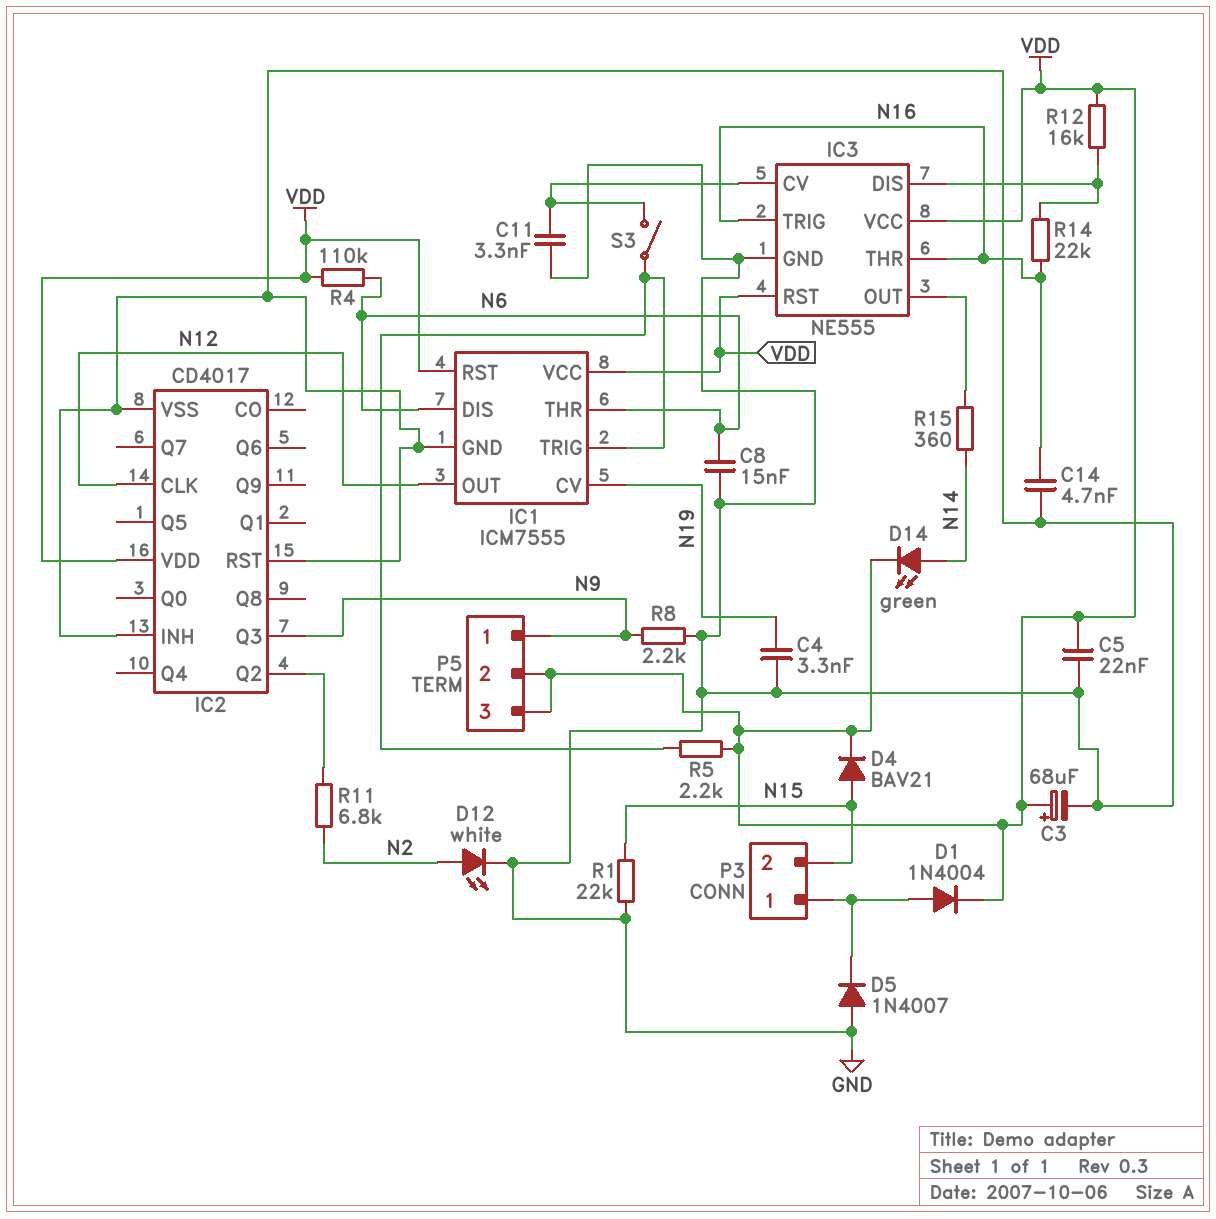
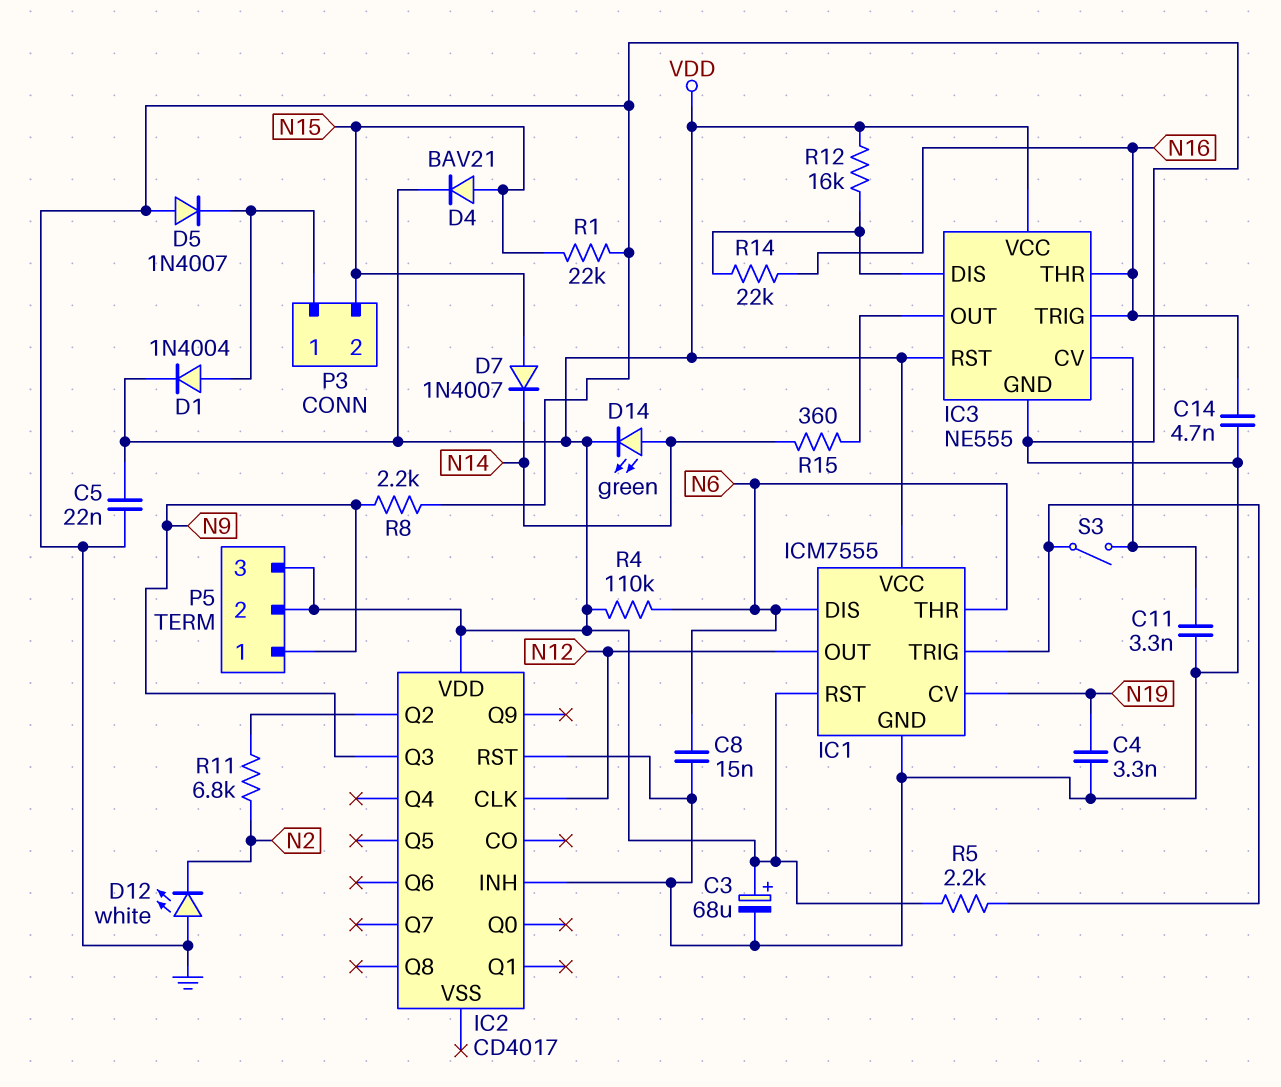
D7: none -> diode 1N4007 (A N15, K N14)
D12: LED white (A N2, K GND) -> LED white (A GND, K N2)
IC2 pin VSS: GND -> none

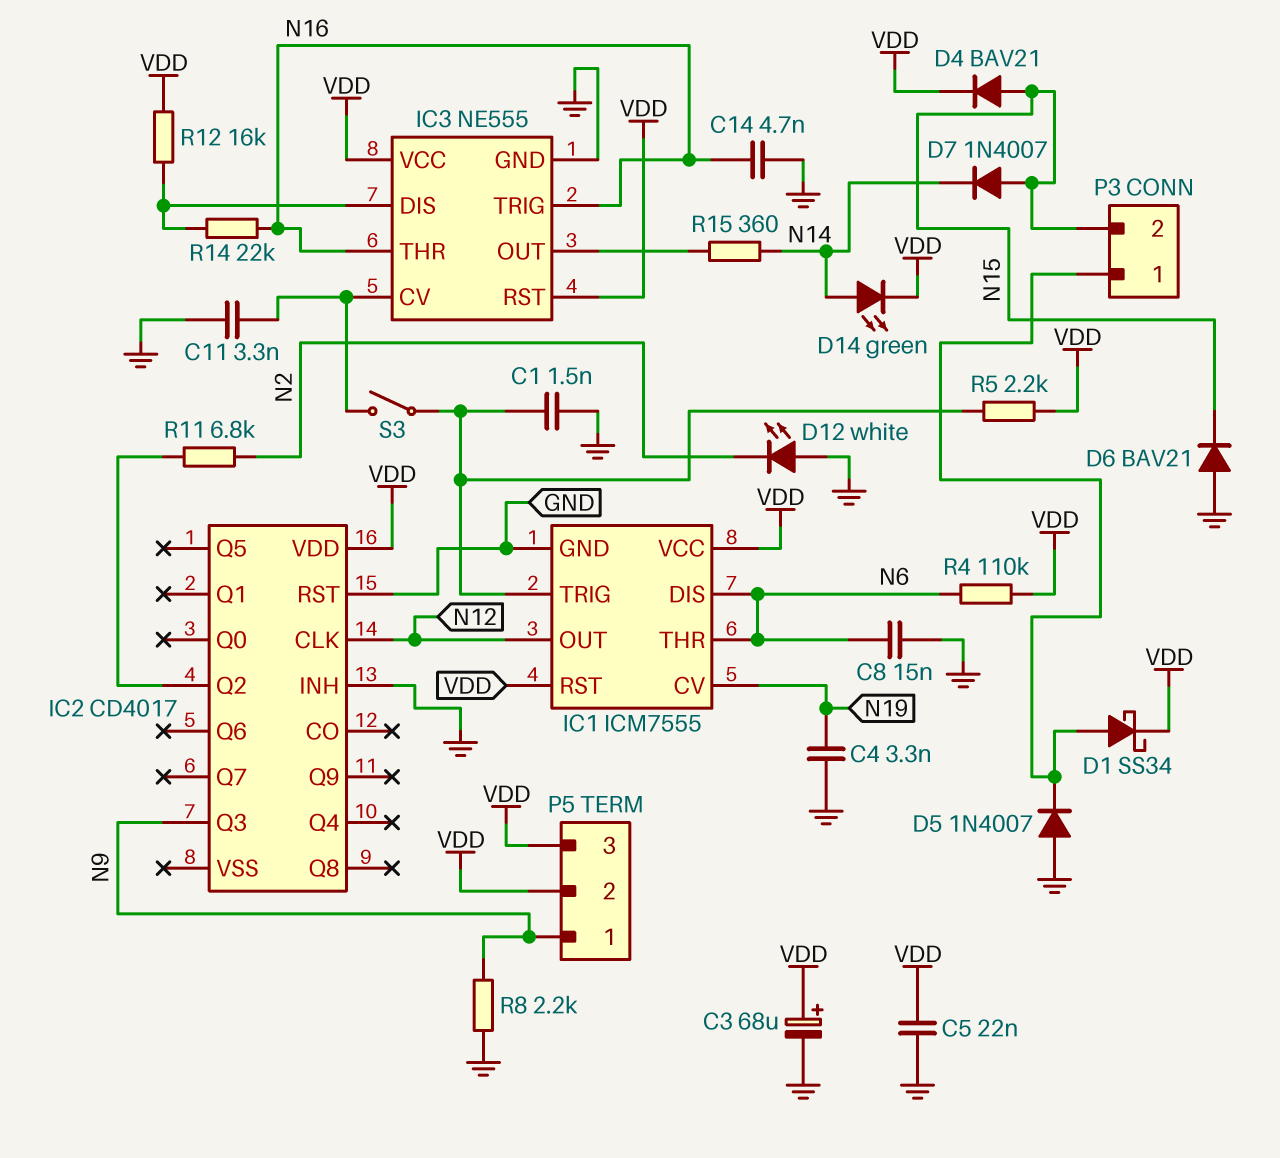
C1: none -> 1.5nF (GND, IC1/TRIG)
D1: diode 1N4004 (A P3/1, K VDD) -> schottky SS34 (A P3/1, K VDD)
D6: none -> diode BAV21 (A GND, K N15)
R1: 22k (GND, N15) -> none

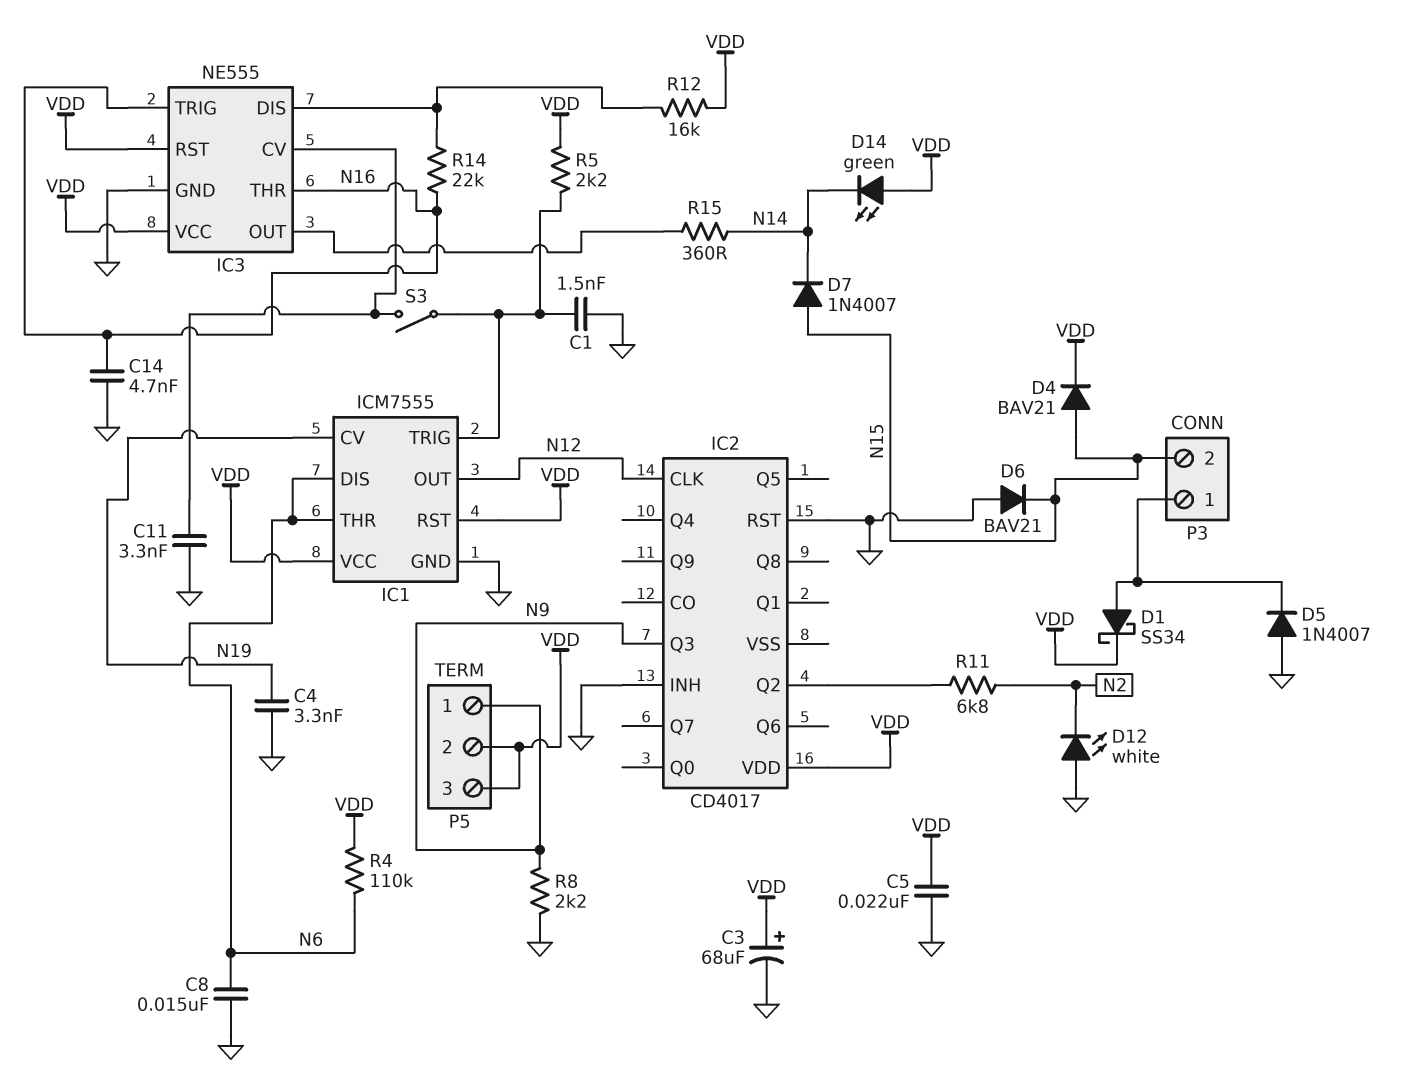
D14: LED green (A N14, K VDD) -> LED green (A VDD, K N14)

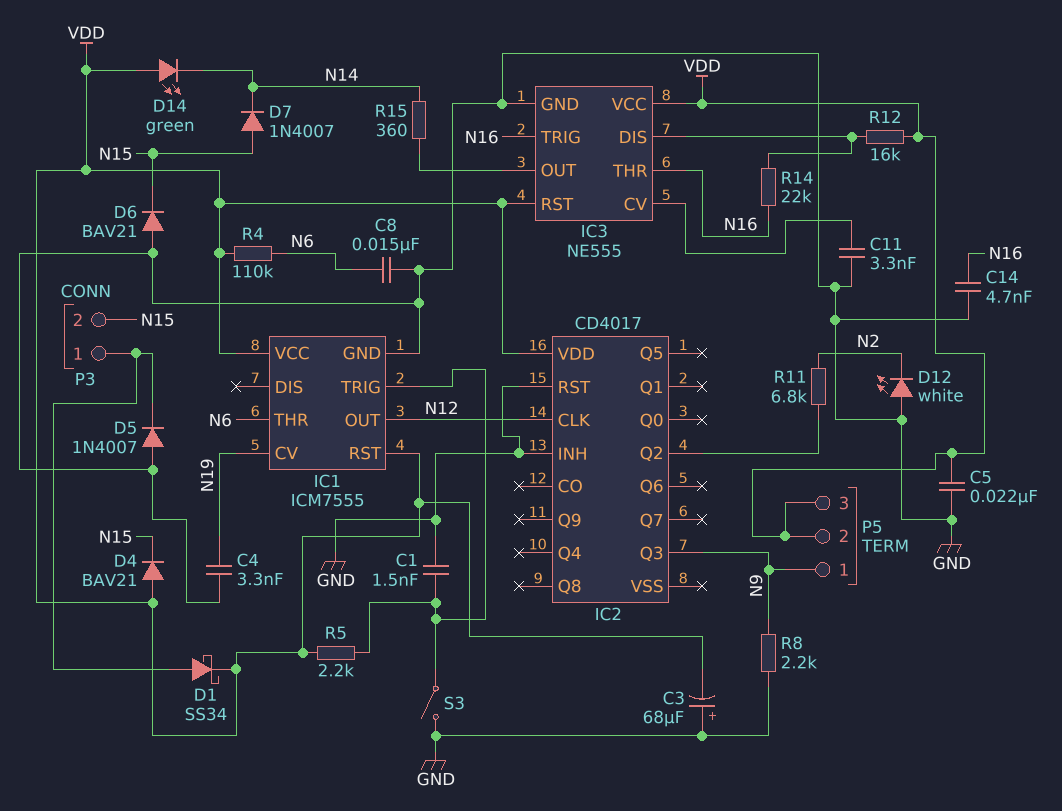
C3: 68uF (plus VDD, minus GND) -> 68uF (plus GND, minus VDD)
D4: diode BAV21 (A N15, K VDD) -> diode BAV21 (A VDD, K N15)
IC1 pin DIS: N6 -> none
S3: switch (IC1/TRIG, IC3/CV) -> switch (GND, IC1/TRIG)

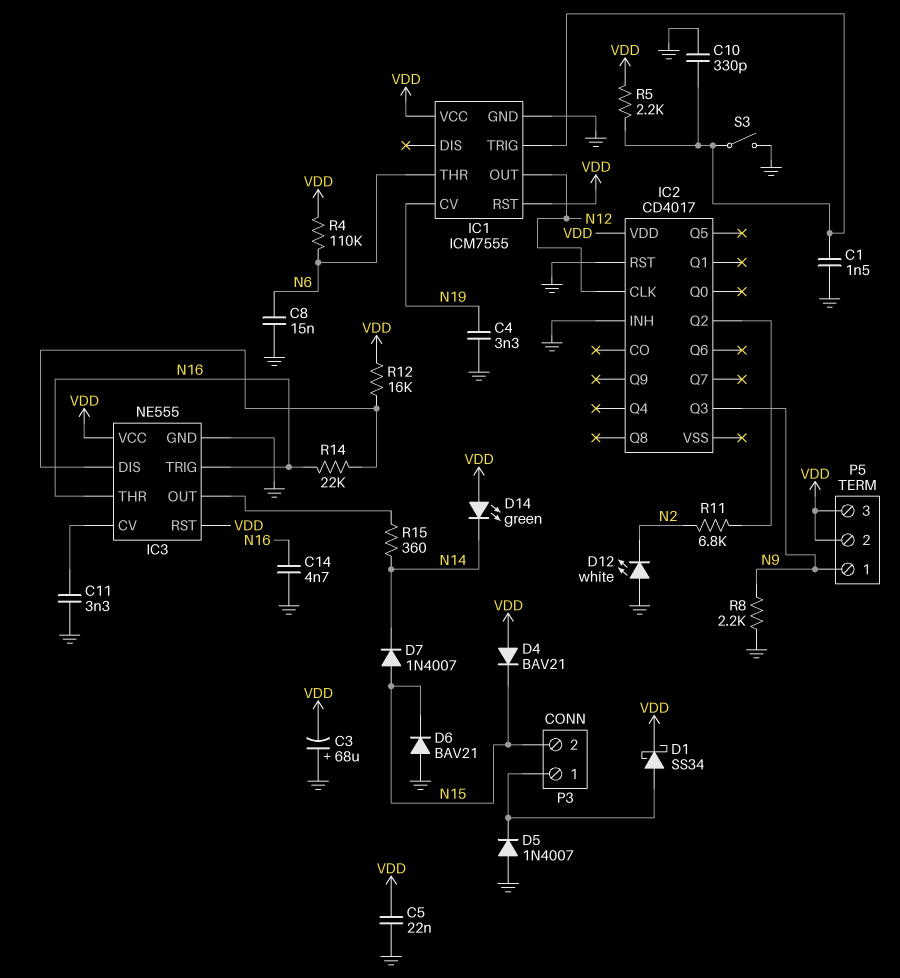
C10: none -> 330pF (GND, IC1/TRIG)

